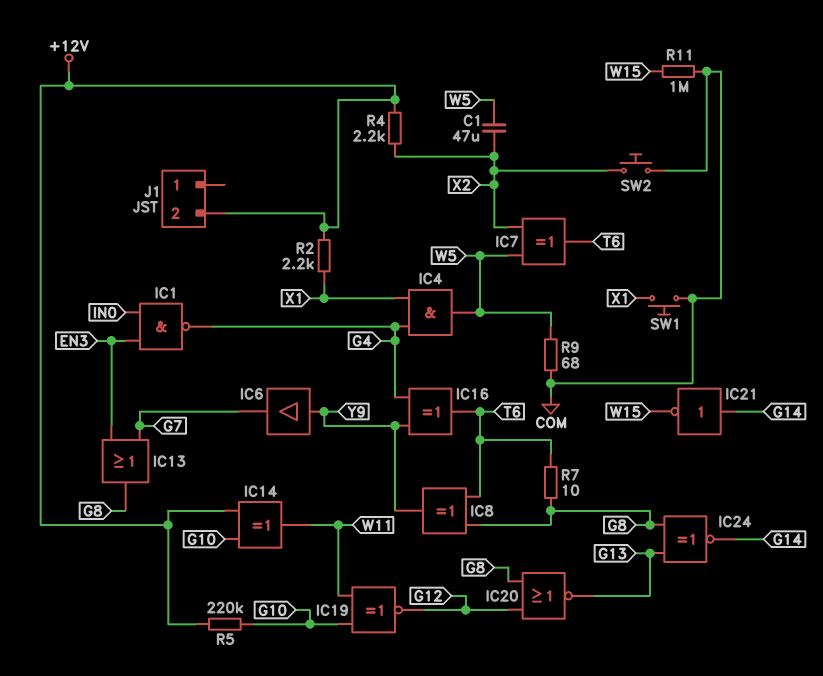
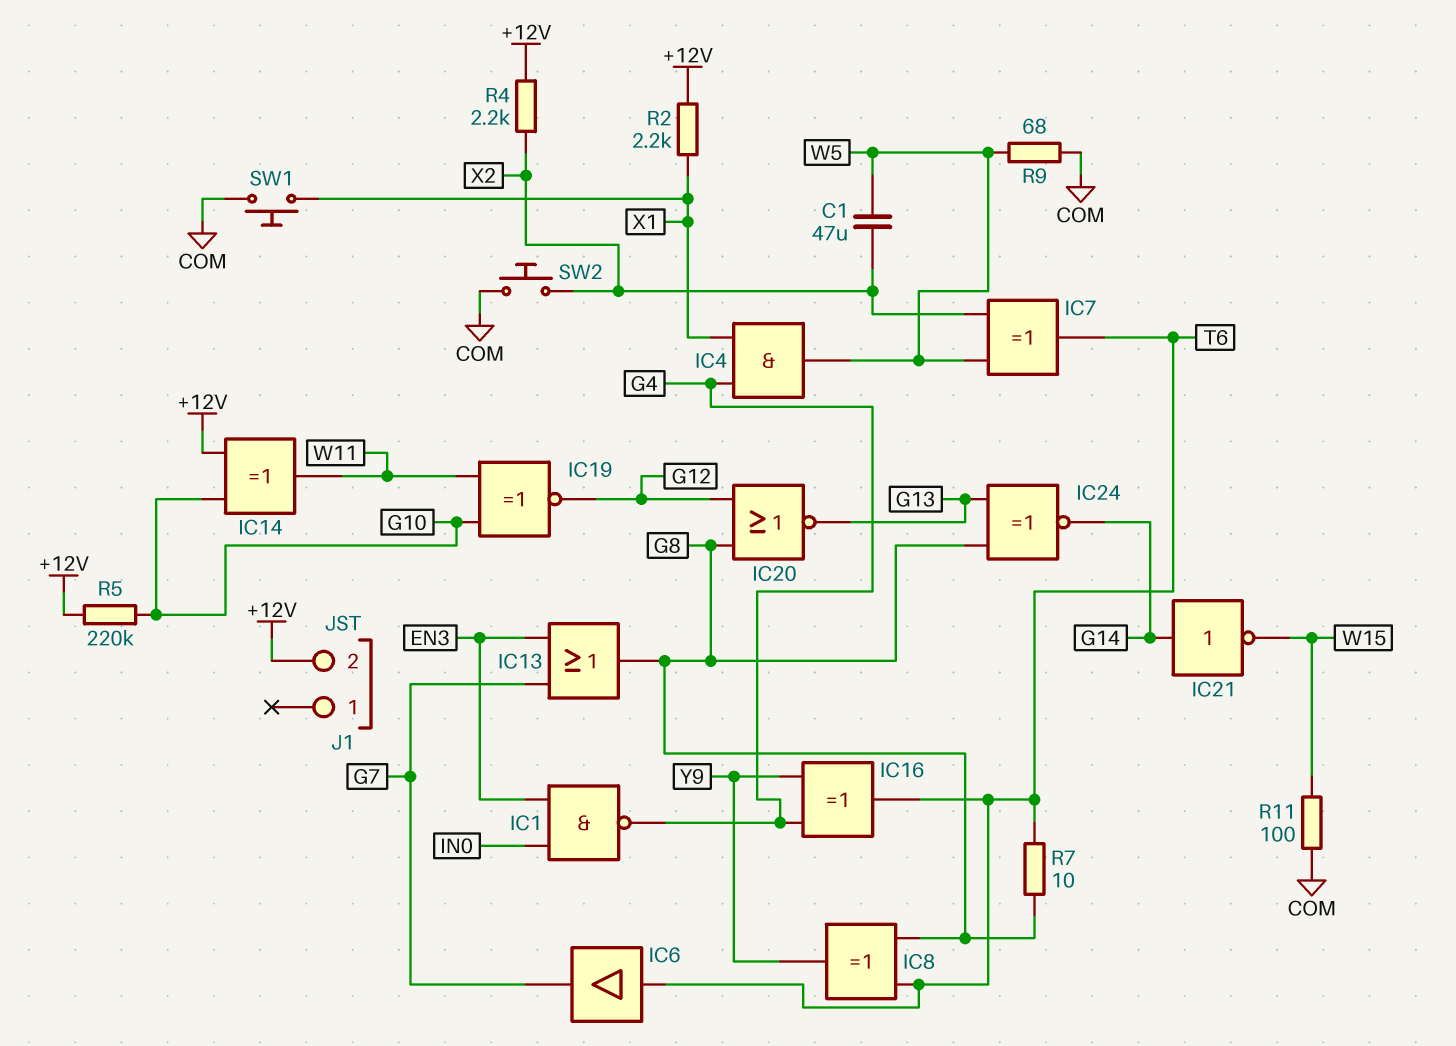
IC6: buffer (in Y9, out G7) -> buffer (in T6, out G7)
R11: 1M (COM, W15) -> 100 (COM, W15)

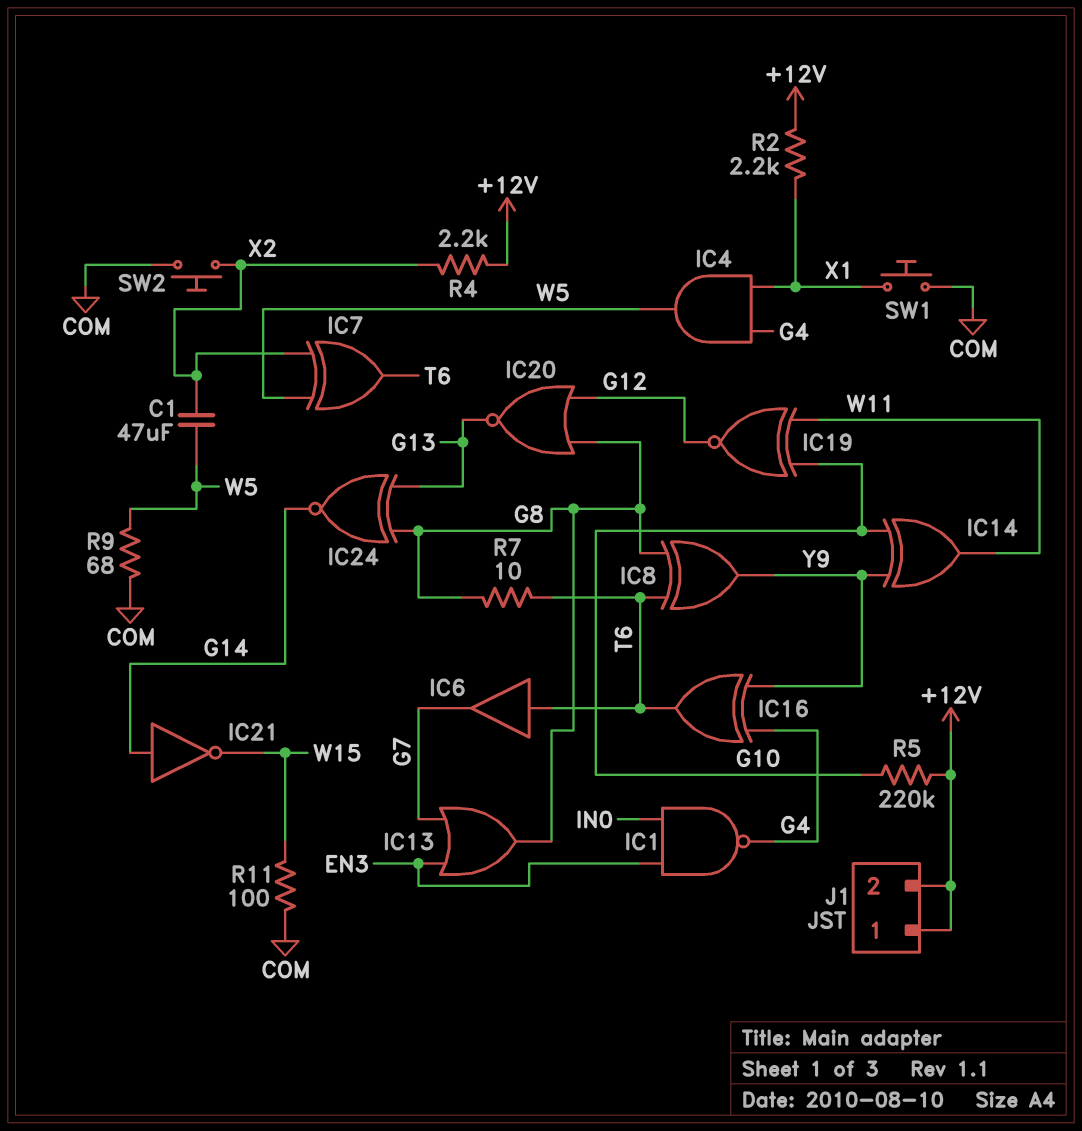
IC14: XOR (in +12V, in G10, out W11) -> XOR (in G10, in Y9, out W11)
J1 pin 1: none -> +12V

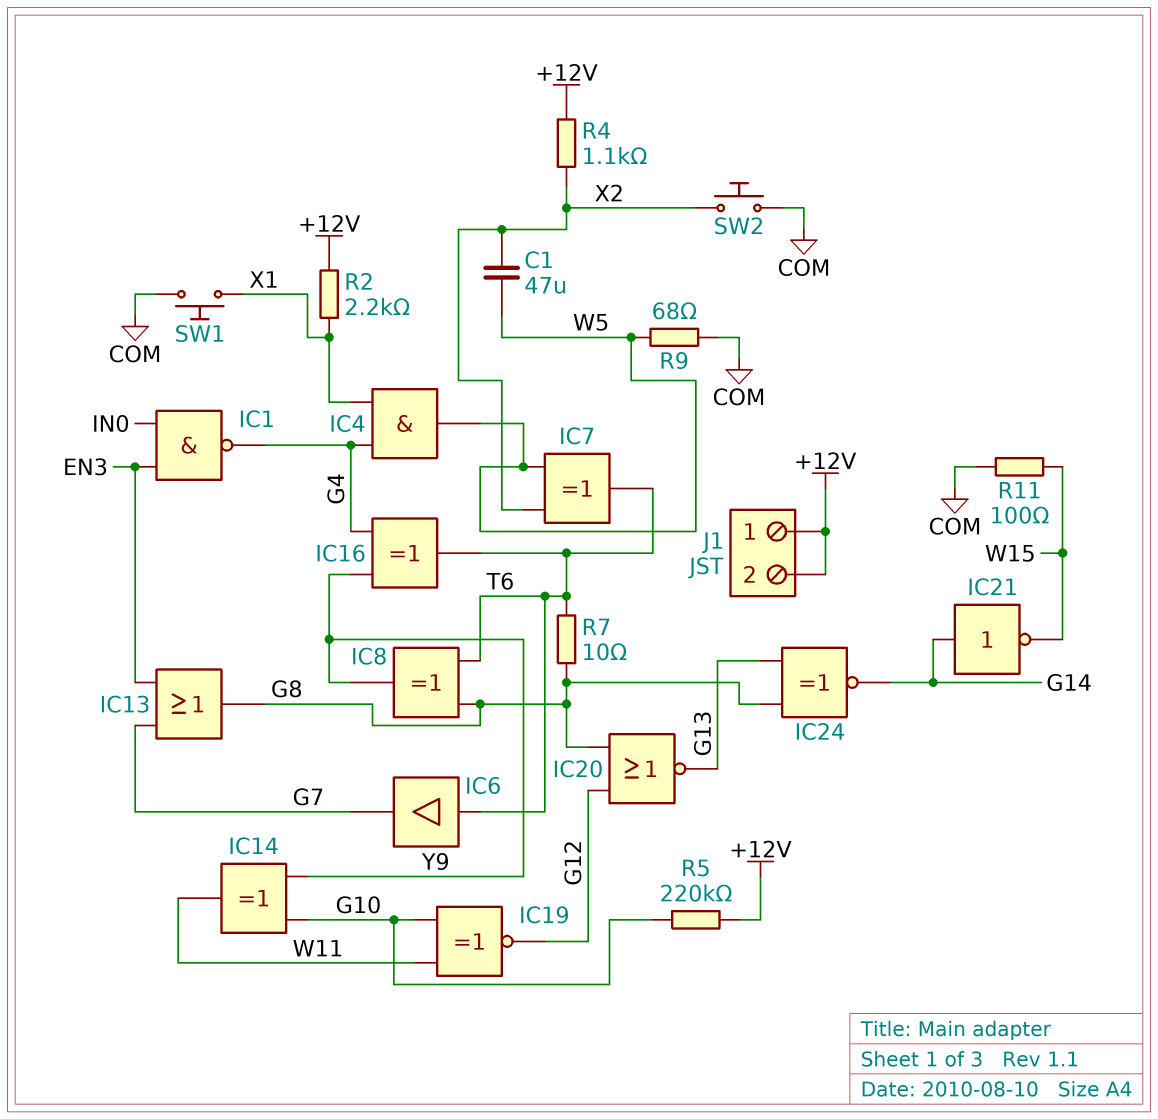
R4: 2.2k (+12V, X2) -> 1.1k (+12V, X2)

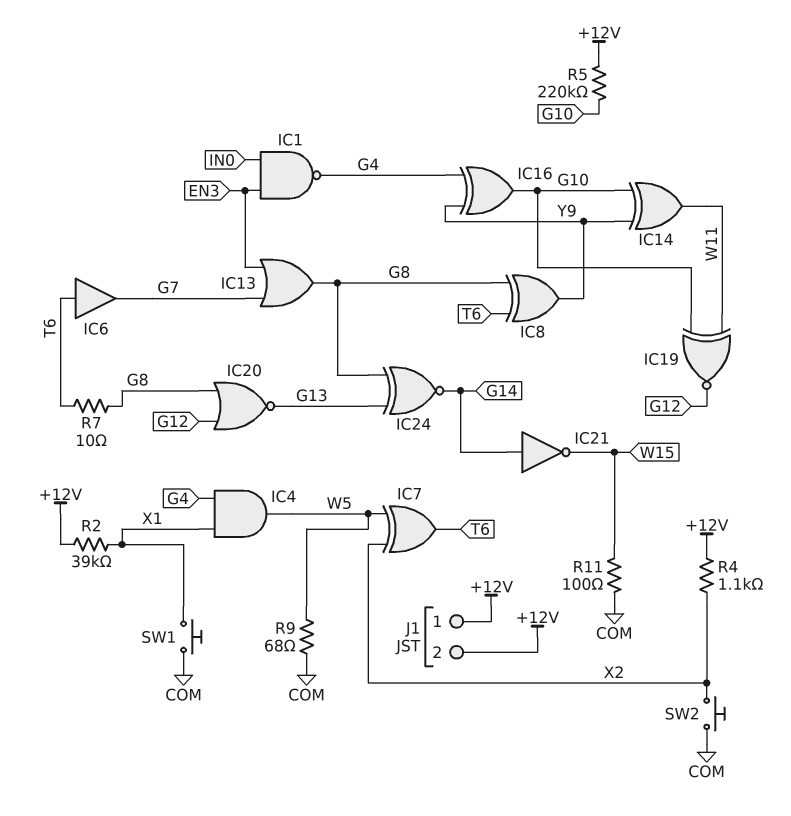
C1: 47uF (W5, X2) -> none
IC16: XOR (in G4, in Y9, out T6) -> XOR (in G4, in Y9, out G10)
R2: 2.2k (+12V, X1) -> 39k (+12V, X1)

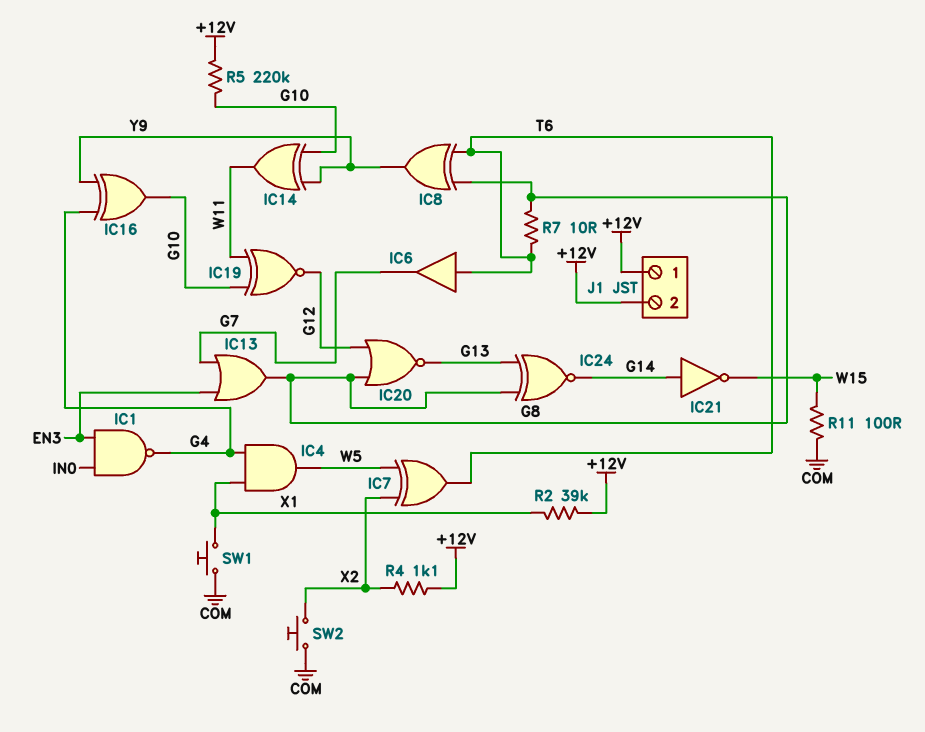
R9: 68 (COM, W5) -> none

